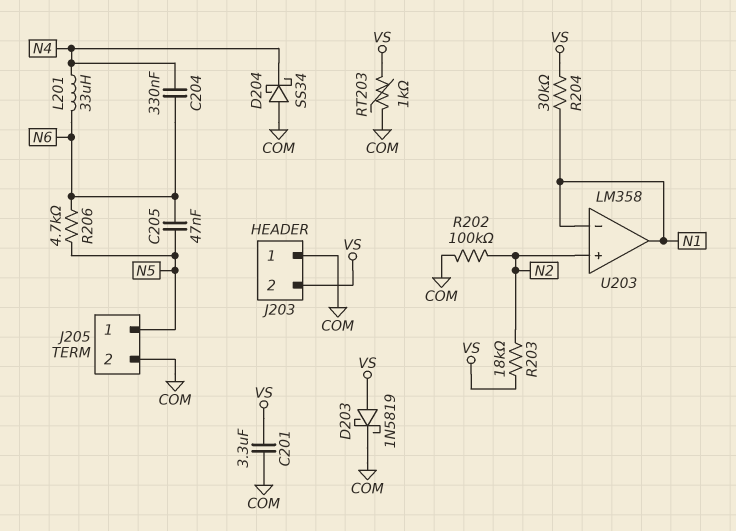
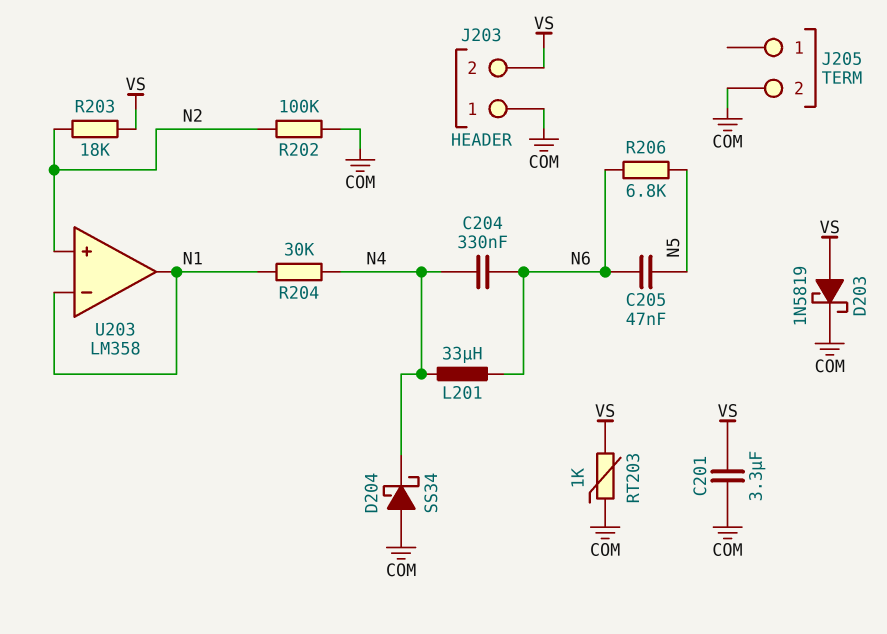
J205 pin 1: N5 -> none
R204: 30k (N1, VS) -> 30k (N1, N4)
R206: 4.7k (N5, N6) -> 6.8k (N5, N6)

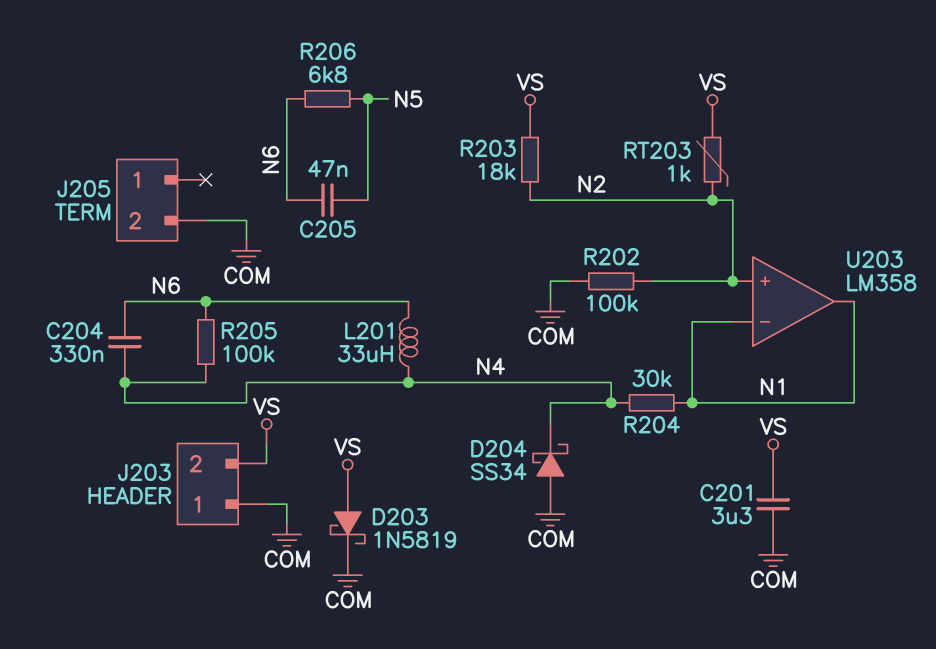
R205: none -> 100k (N4, N6)
RT203: 1k (COM, VS) -> 1k (N2, VS)

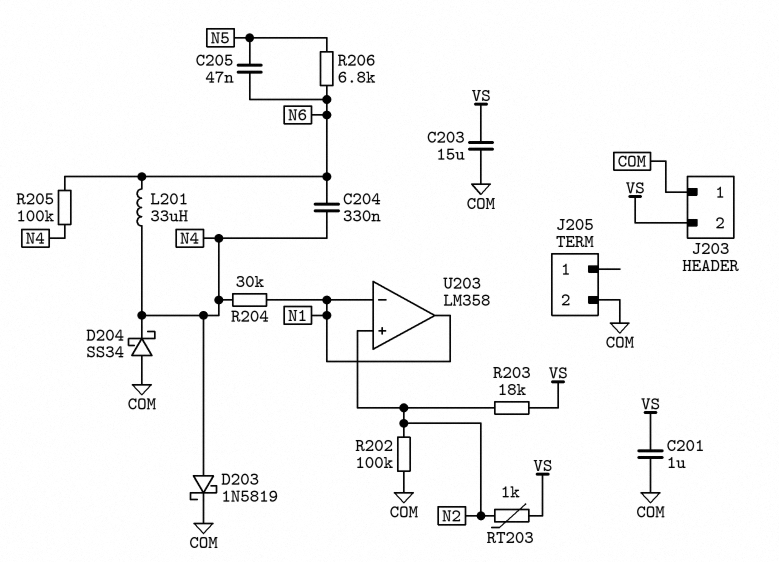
C201: 3.3uF (COM, VS) -> 1uF (COM, VS)
C203: none -> 15uF (COM, VS)
D203: schottky 1N5819 (A VS, K COM) -> schottky 1N5819 (A N4, K COM)

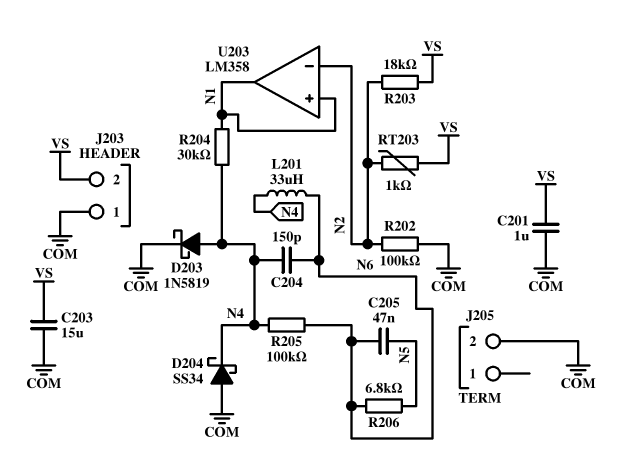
C204: 330nF (N4, N6) -> 150pF (N4, N6)
U203 pin in+: N2 -> N1
U203 pin in-: N1 -> N2

